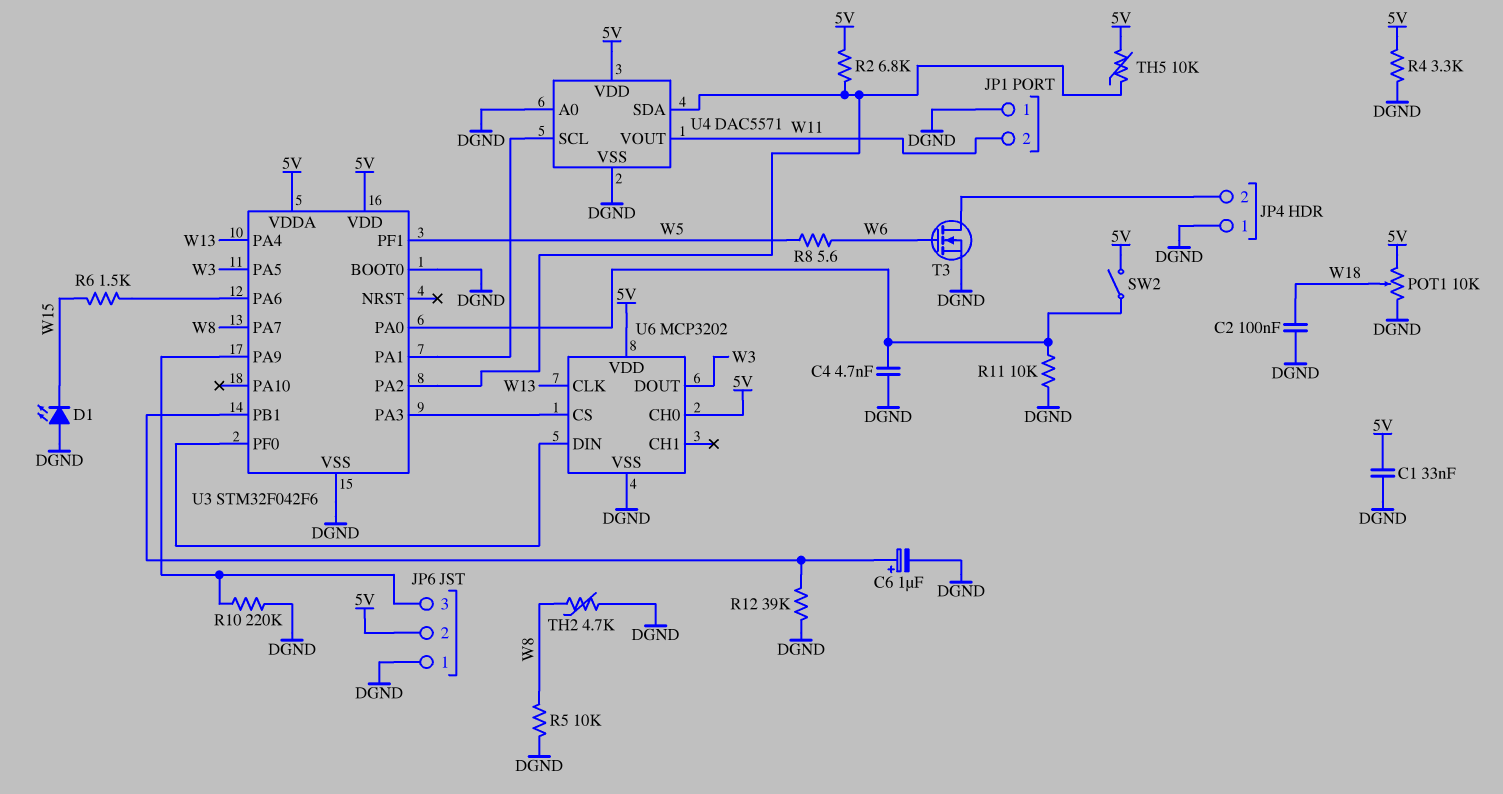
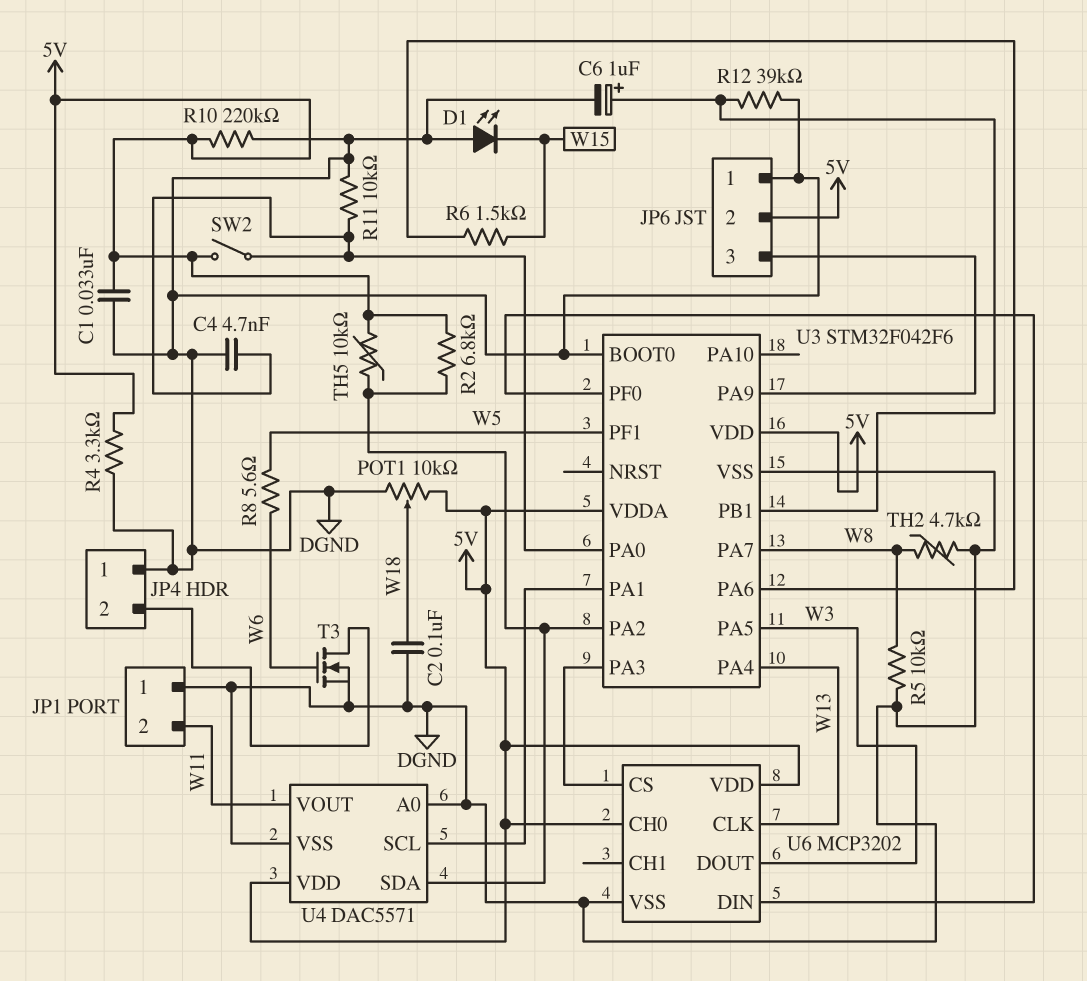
R10: 220k (DGND, JP6/3) -> 220k (5V, DGND)

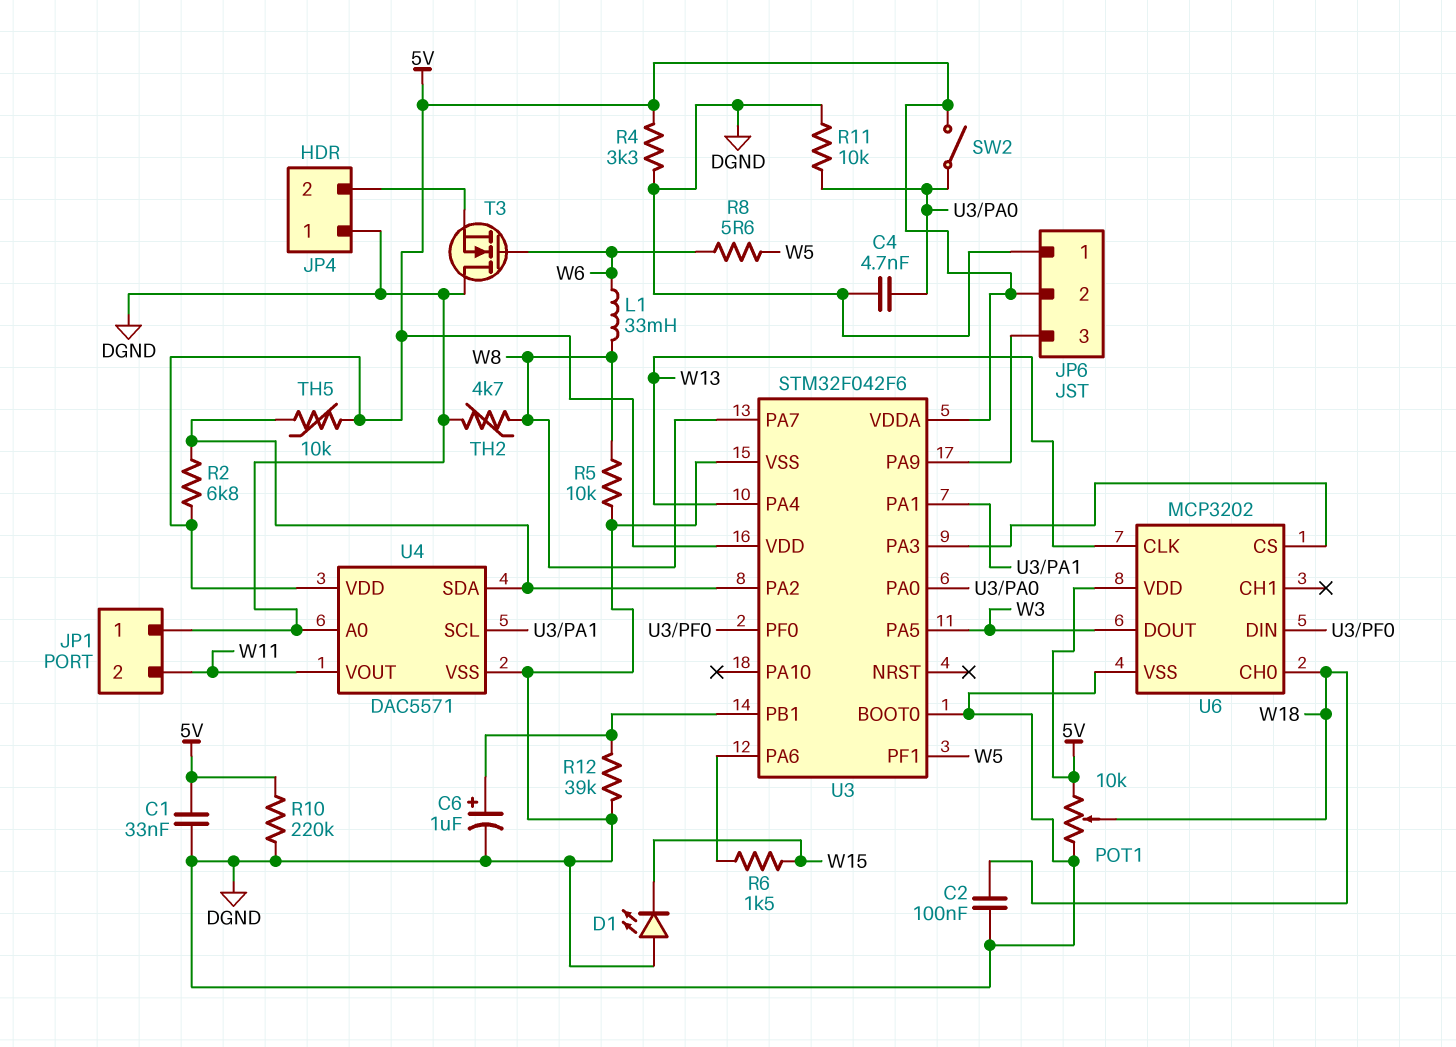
L1: none -> 33mH (W6, W8)
T3: NMOS (G W6, D JP4/2, S DGND) -> NMOS (G W6, D DGND, S JP4/2)
U6 pin CH0: 5V -> W18

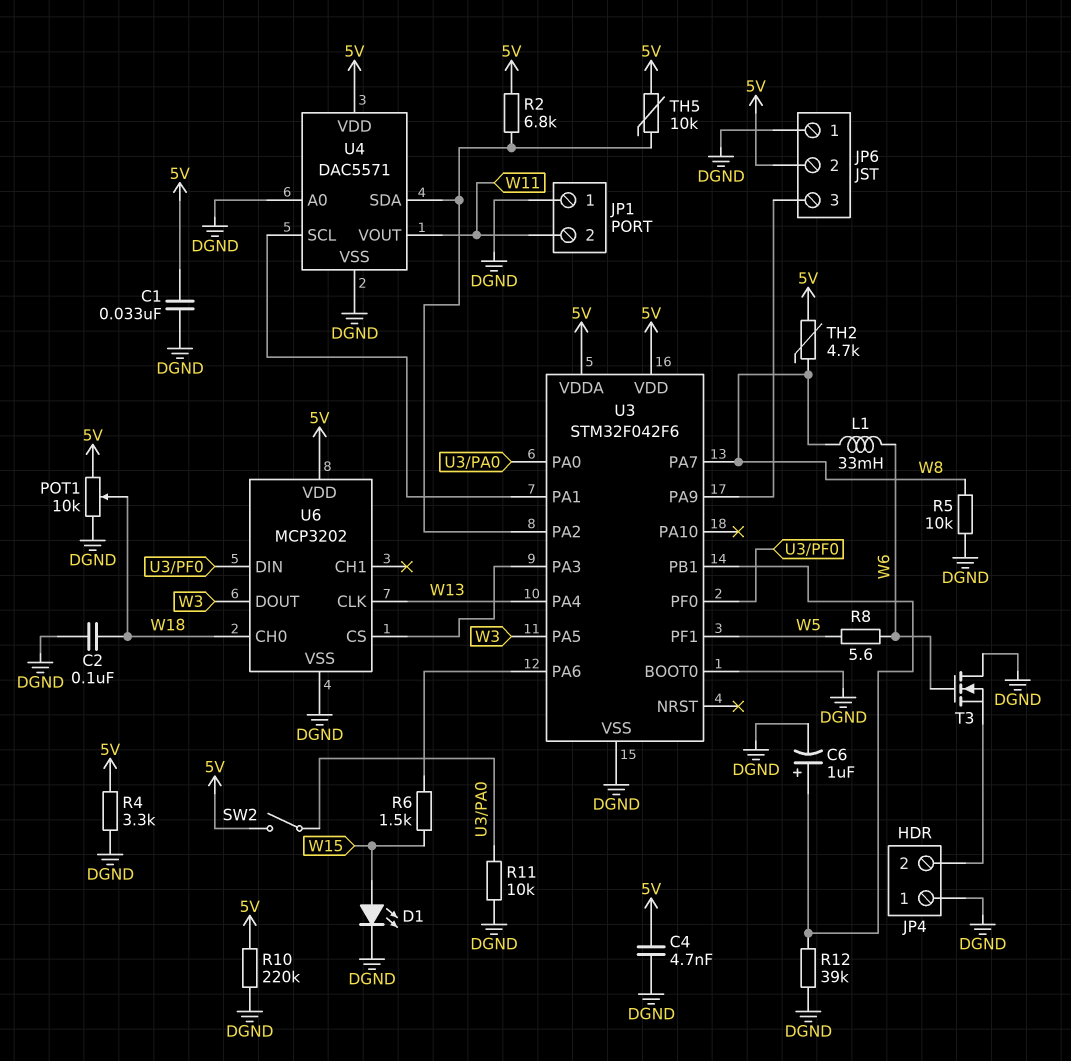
C4: 4.7nF (DGND, U3/PA0) -> 4.7nF (5V, DGND)
D1: LED (A DGND, K W15) -> LED (A W15, K DGND)
TH2: 4.7k (DGND, W8) -> 4.7k (5V, W8)

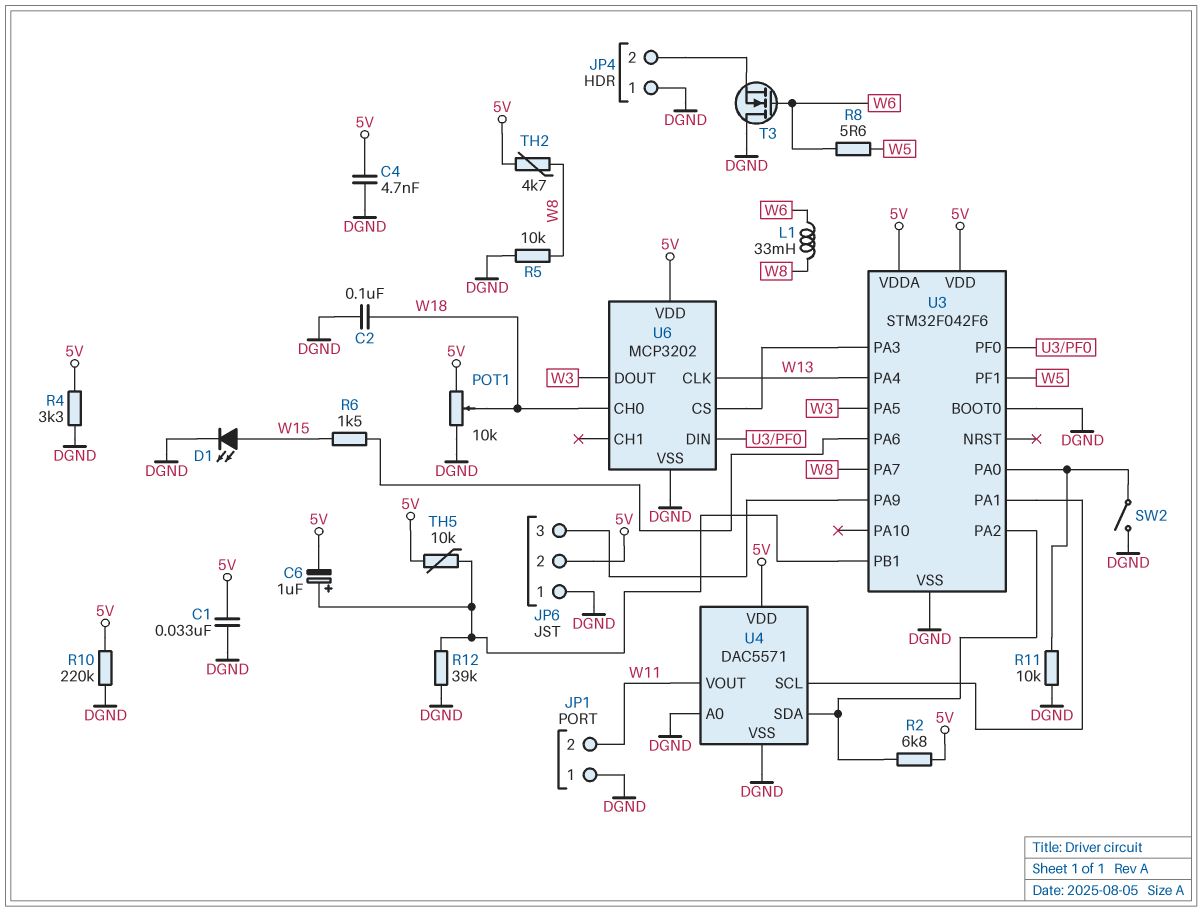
C6: 1uF (plus U3/PB1, minus DGND) -> 1uF (plus U3/PB1, minus 5V)
SW2: switch (5V, U3/PA0) -> switch (DGND, U3/PA0)
TH5: 10k (5V, U3/PA2) -> 10k (5V, U3/PB1)

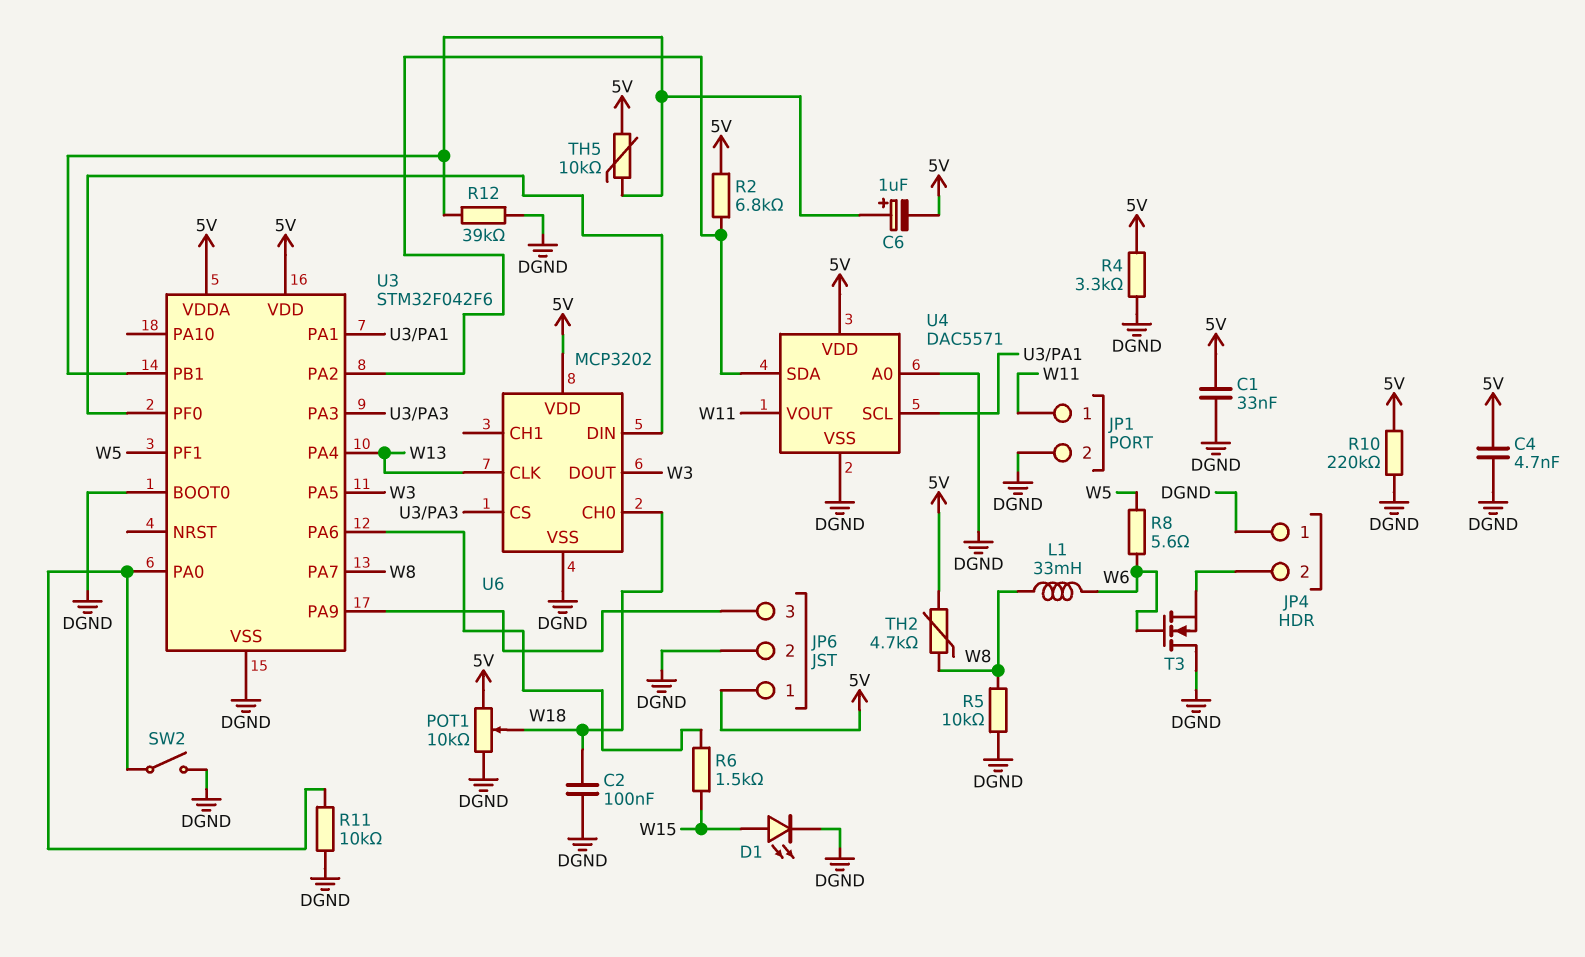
JP1 pin 1: DGND -> W11
JP1 pin 2: W11 -> DGND
JP6 pin 1: DGND -> 5V
JP6 pin 2: 5V -> DGND

